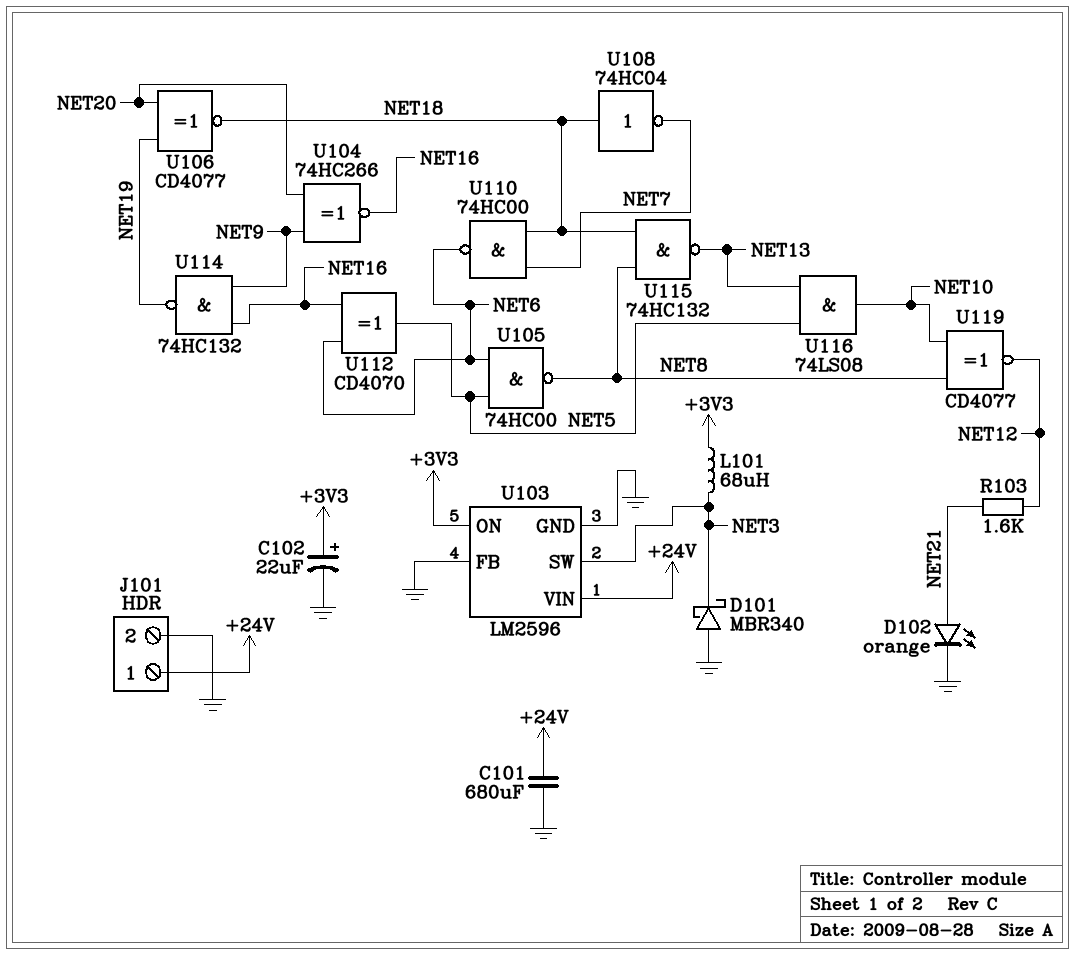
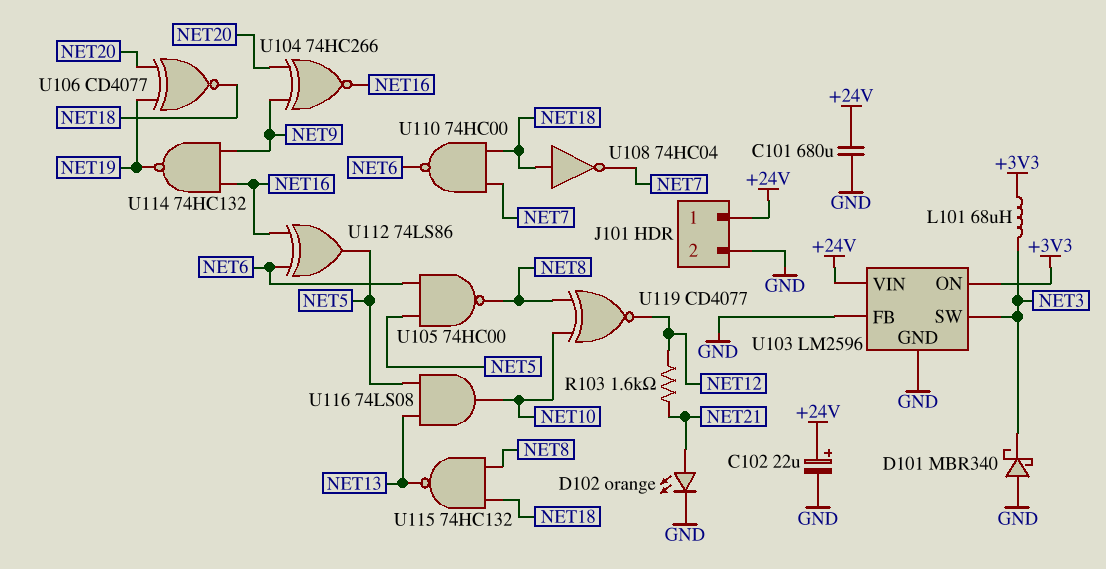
C102: 22uF (plus +3V3, minus GND) -> 22uF (plus +24V, minus GND)
U112: XOR CD4070 (in NET6, in NET16, out NET5) -> XOR 74LS86 (in NET6, in NET16, out NET5)

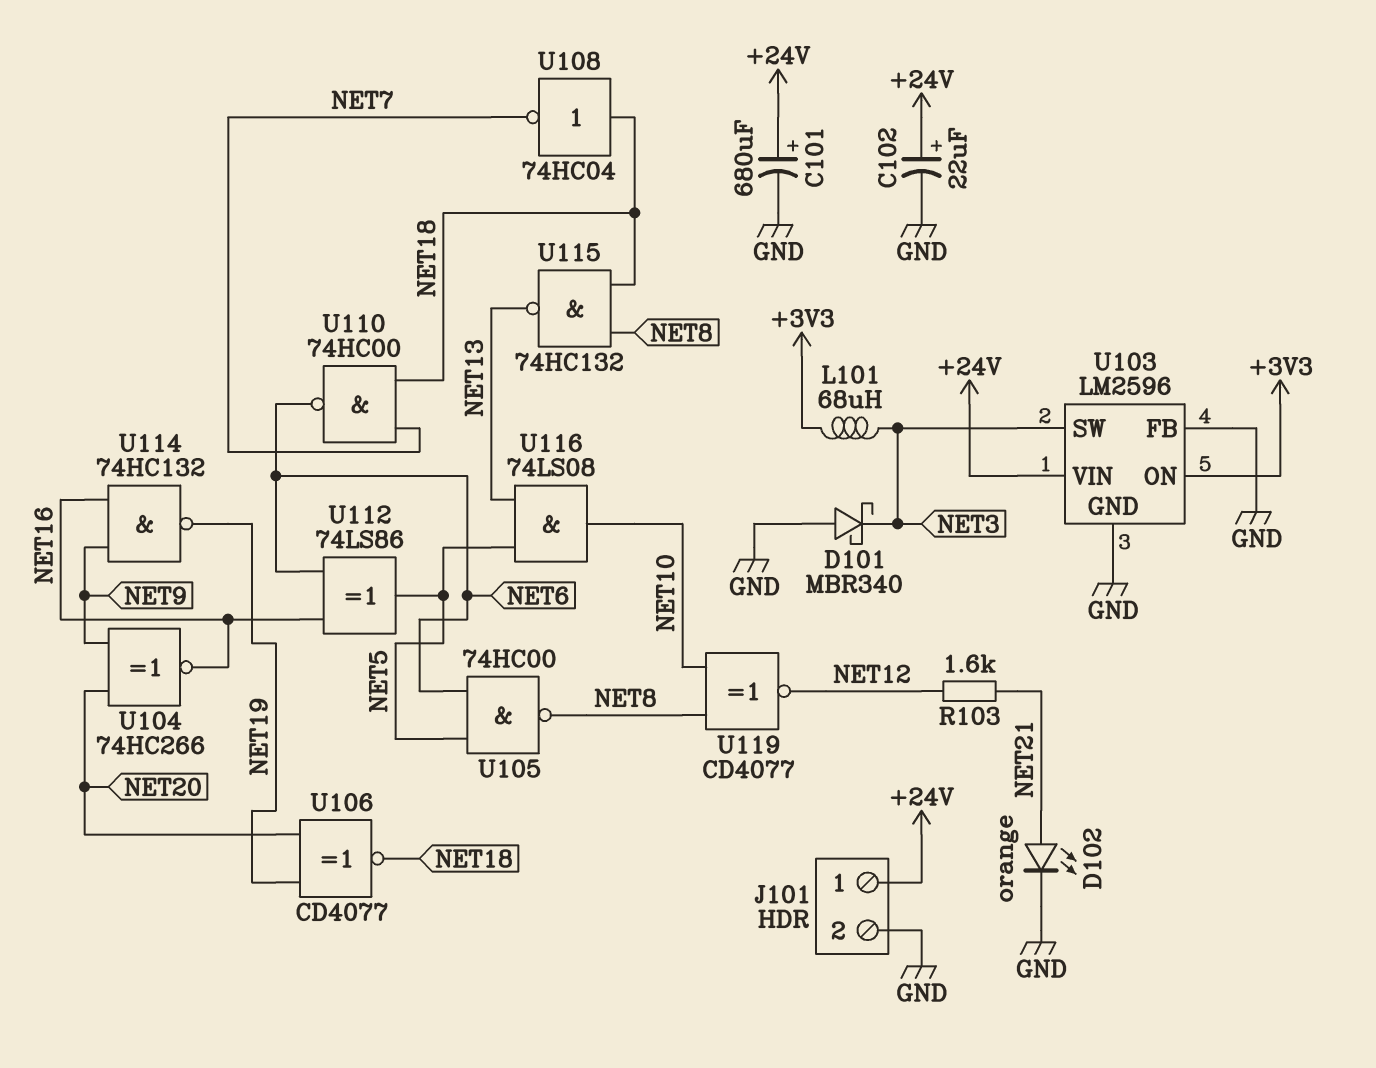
C101: 680uF (+24V, GND) -> 680uF (plus +24V, minus GND)

